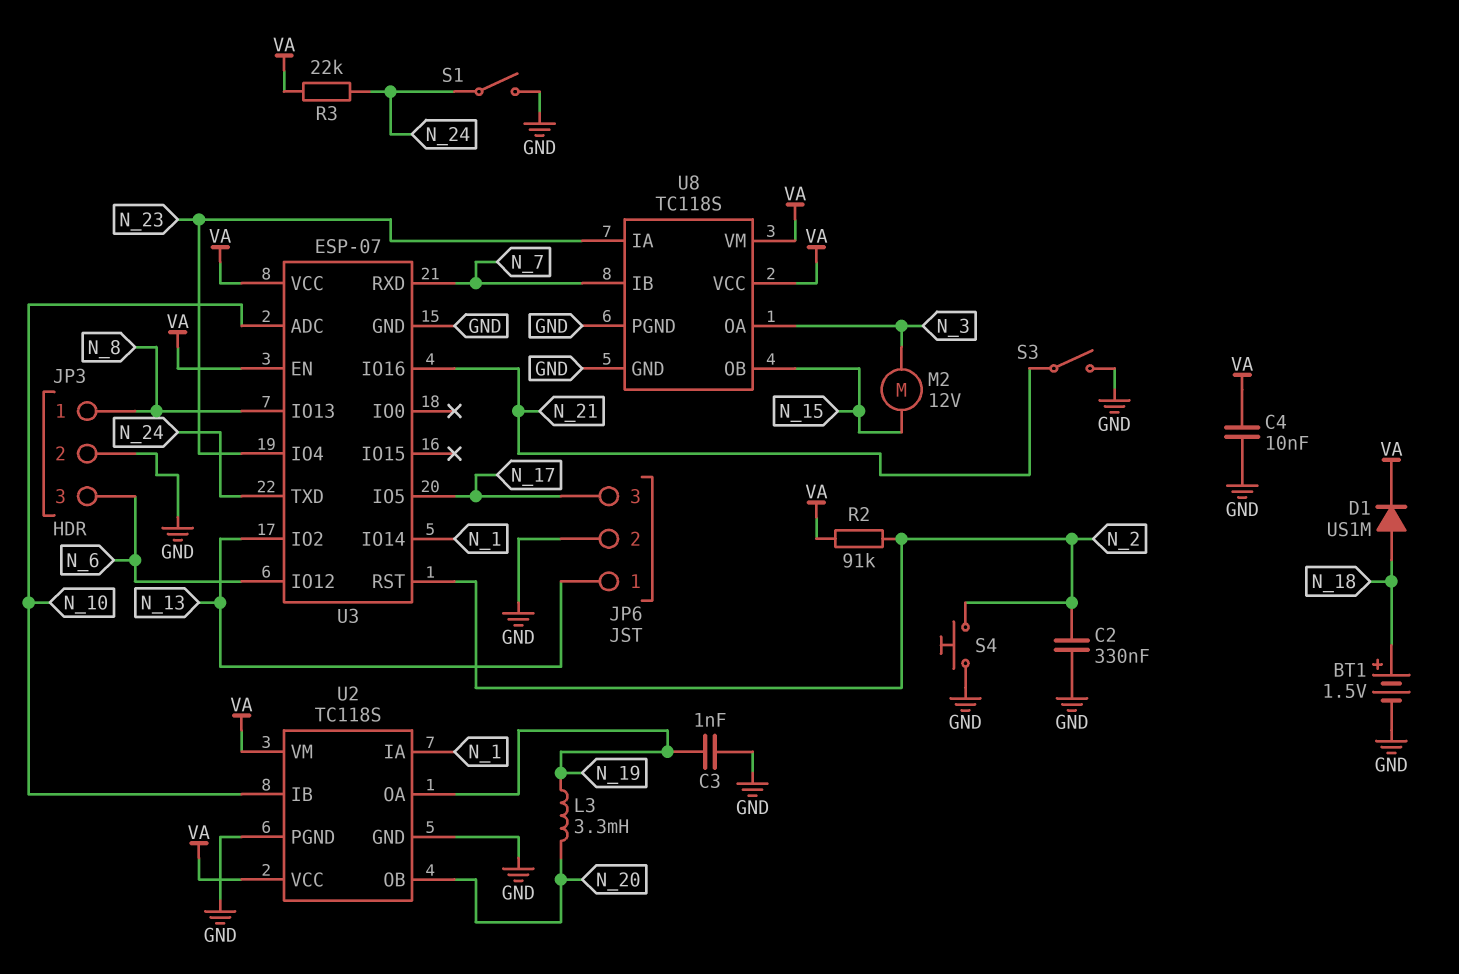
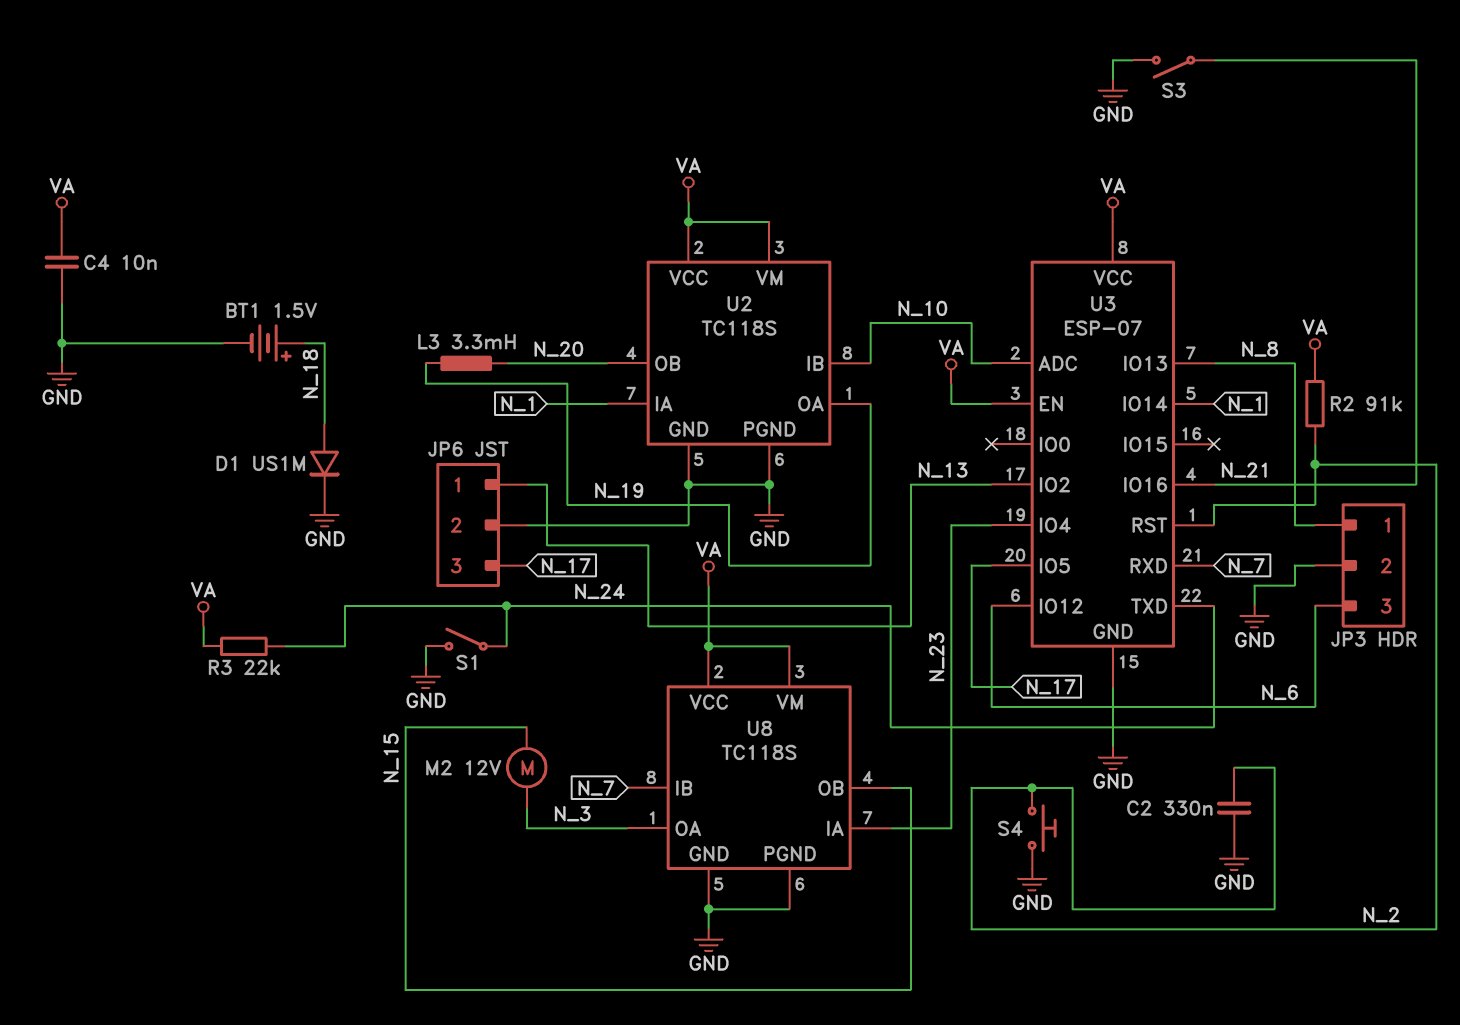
C3: 1nF (GND, N_19) -> none
D1: diode US1M (A N_18, K VA) -> diode US1M (A N_18, K GND)

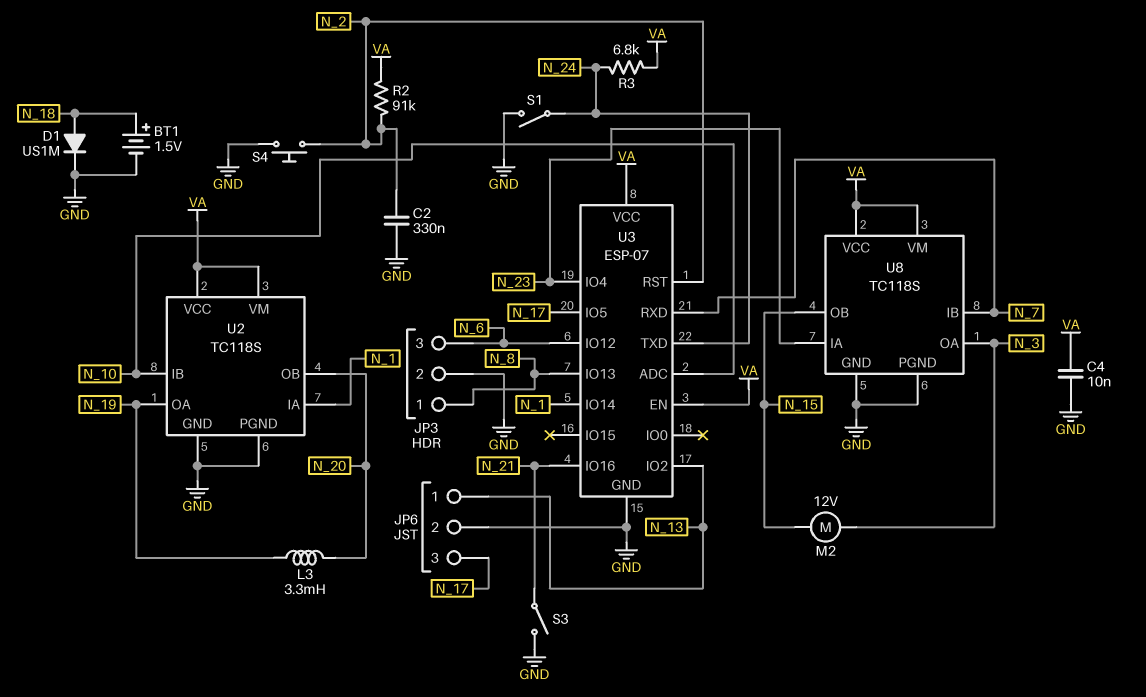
R3: 22k (N_24, VA) -> 6.8k (N_24, VA)

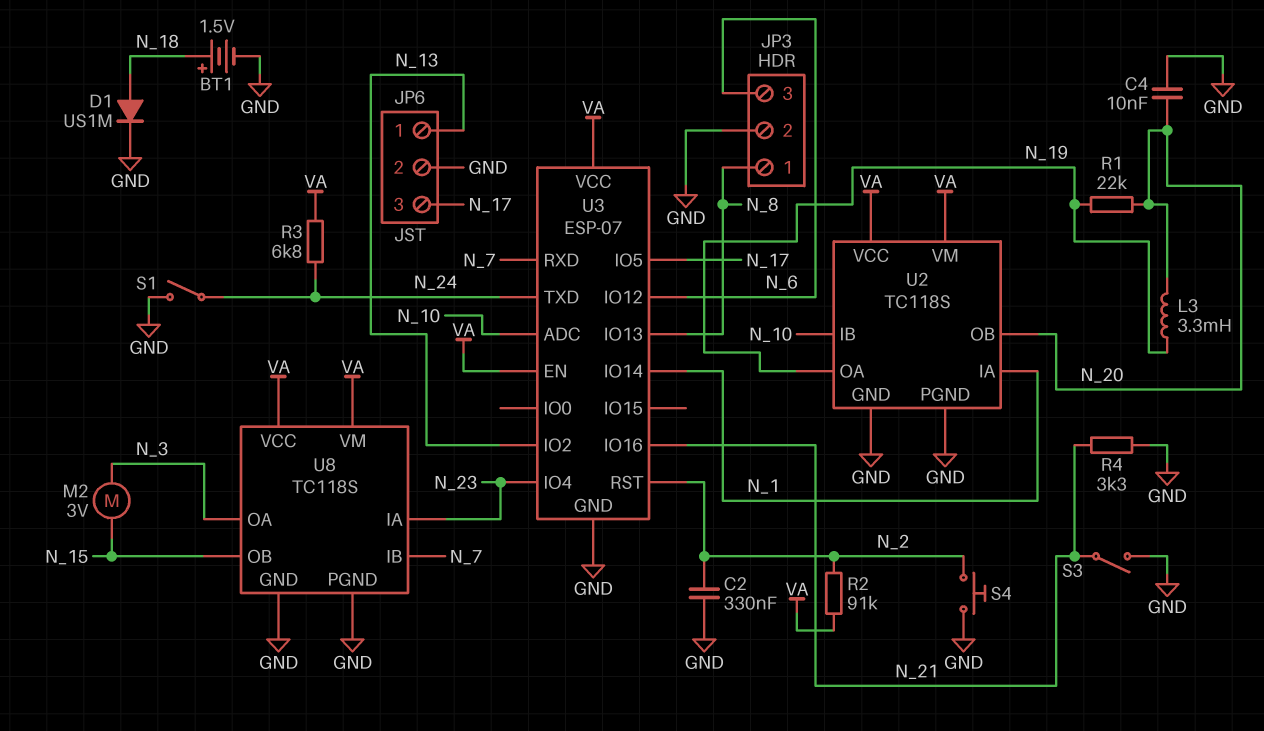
C4: 10nF (GND, VA) -> 10nF (GND, N_20)
M2: motor 12V (N_3, N_15) -> motor 3V (N_3, N_15)
R1: none -> 22k (N_19, N_20)
R4: none -> 3.3k (GND, N_21)

